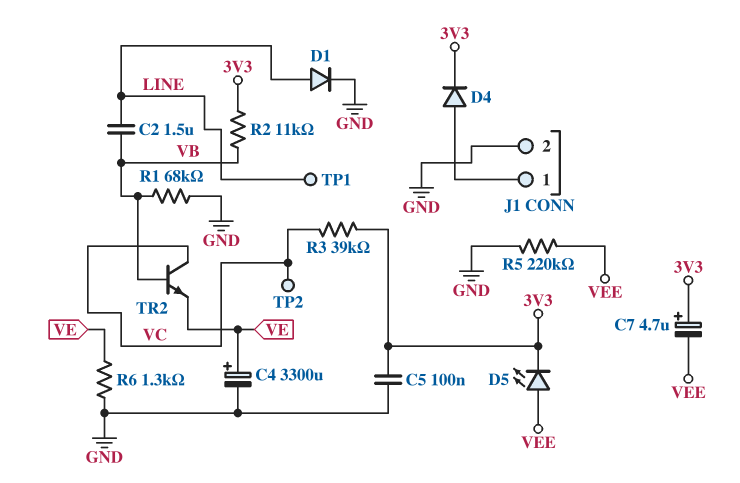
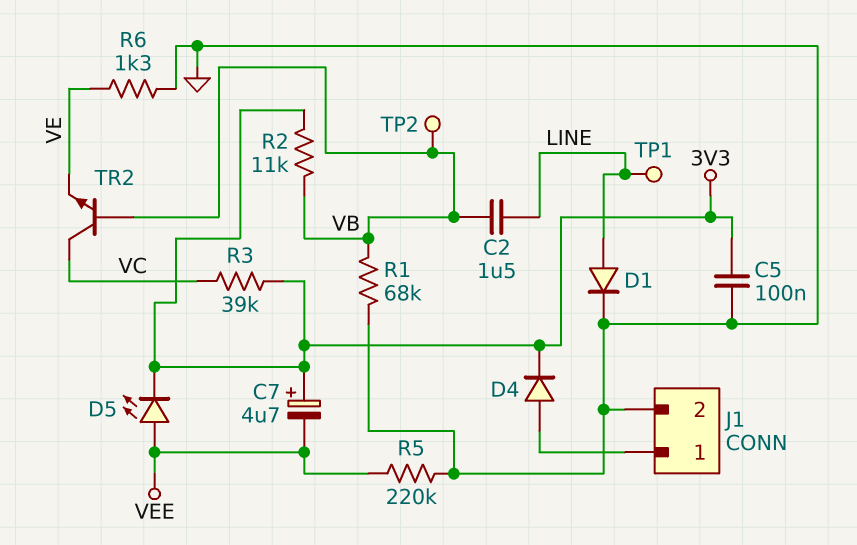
C4: 3300uF (plus VE, minus GND) -> none
TP2: test point (VC) -> test point (VB)

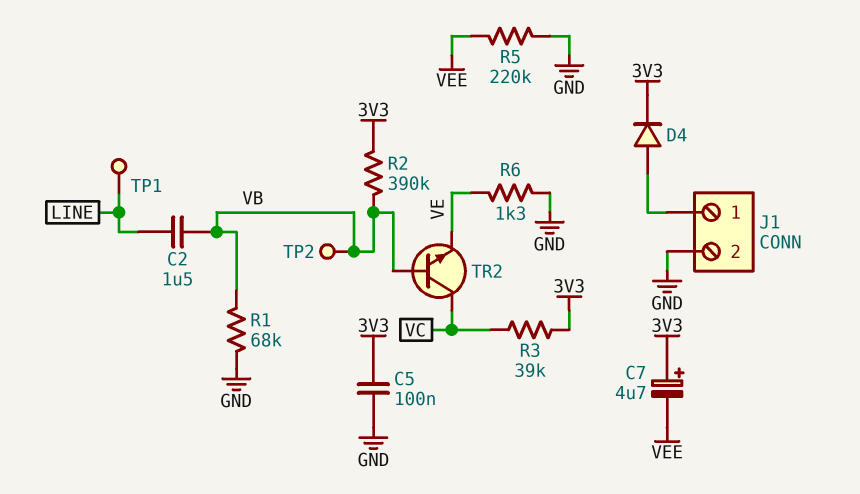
D1: diode (A LINE, K GND) -> none
D5: LED (A VEE, K 3V3) -> none
R2: 11k (3V3, VB) -> 390k (3V3, VB)

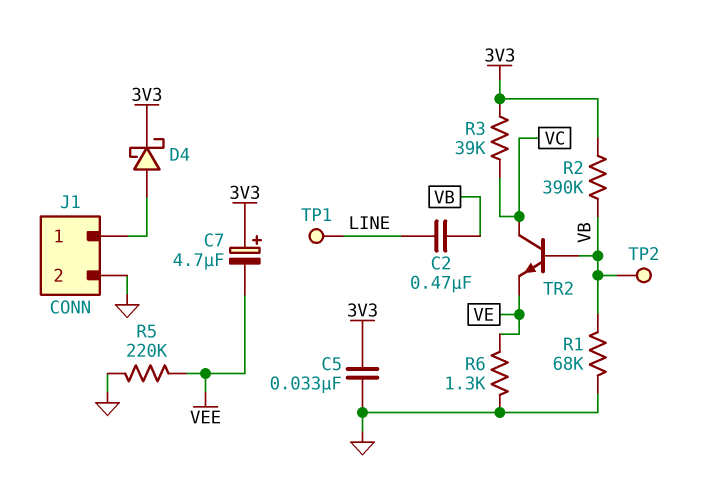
C2: 1.5uF (LINE, VB) -> 470nF (LINE, VB)
C5: 100nF (3V3, GND) -> 33nF (3V3, GND)
D4: diode (A J1/1, K 3V3) -> schottky (A J1/1, K 3V3)

